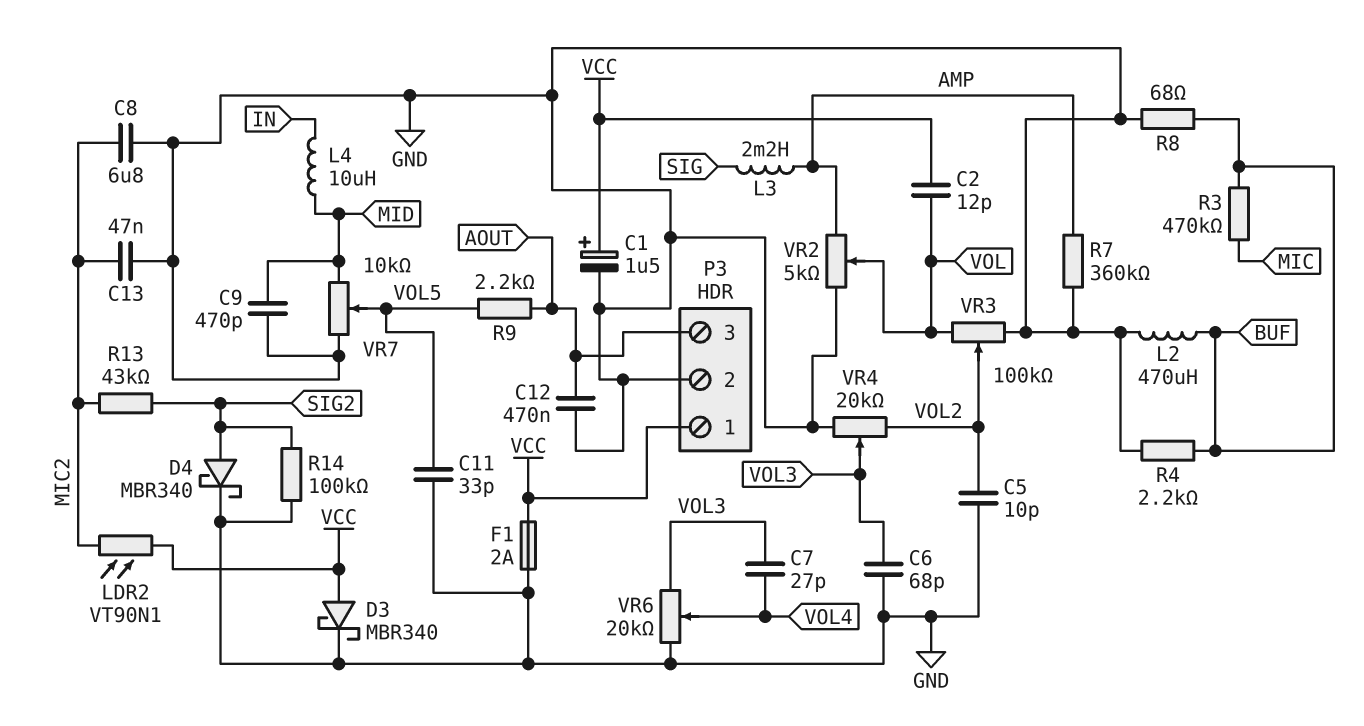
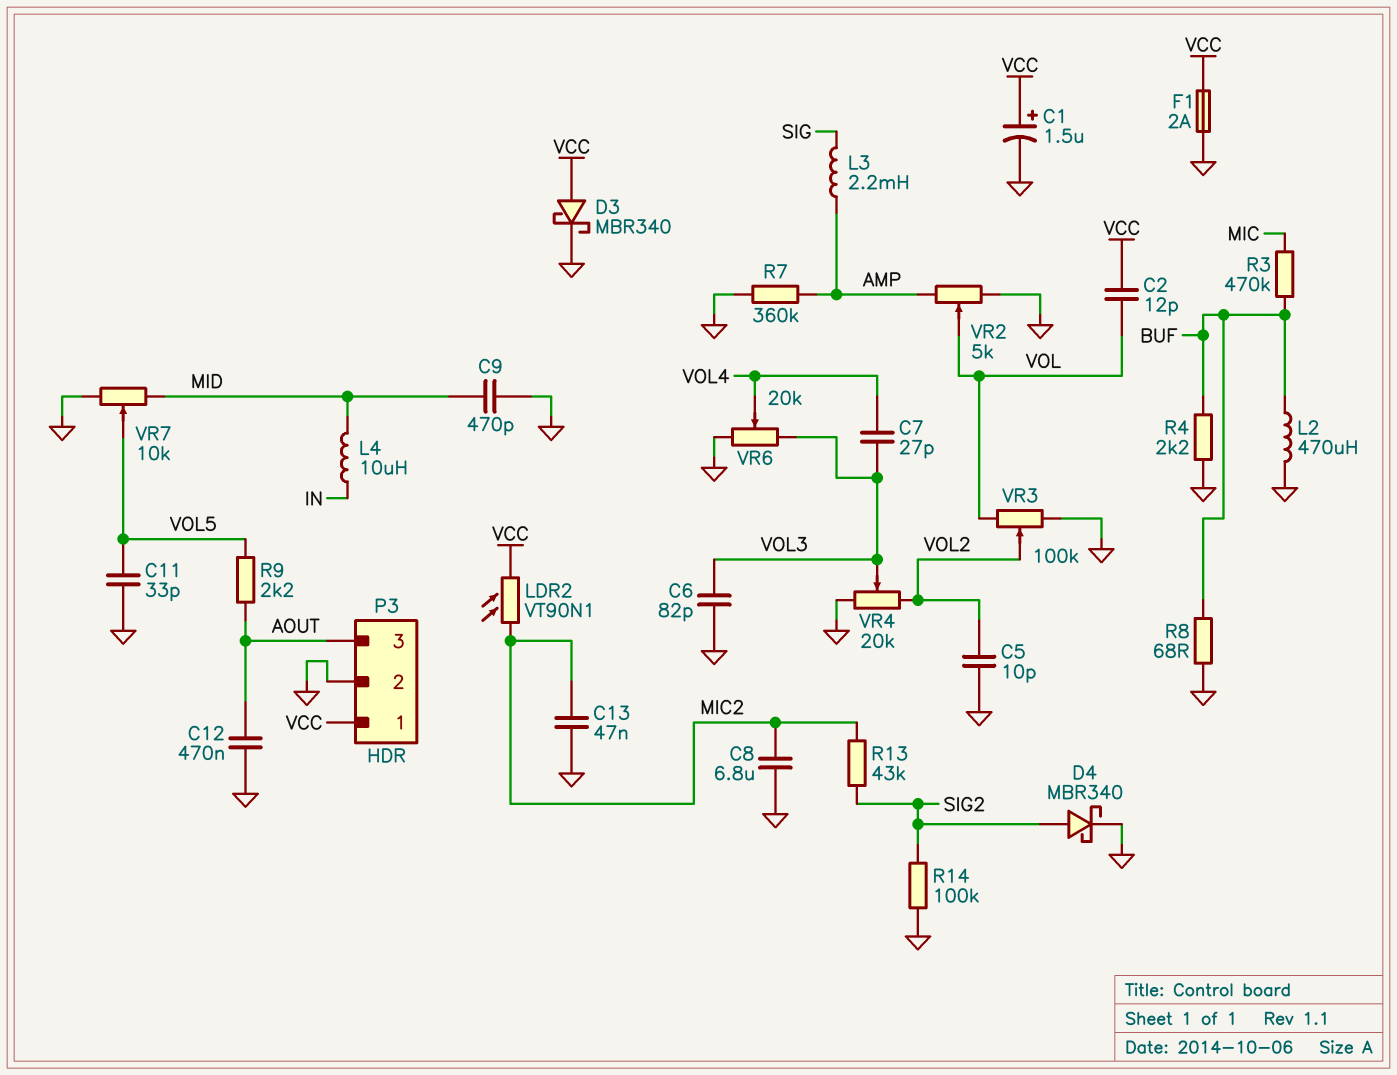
C6: 68pF (GND, VOL3) -> 82pF (GND, VOL3)

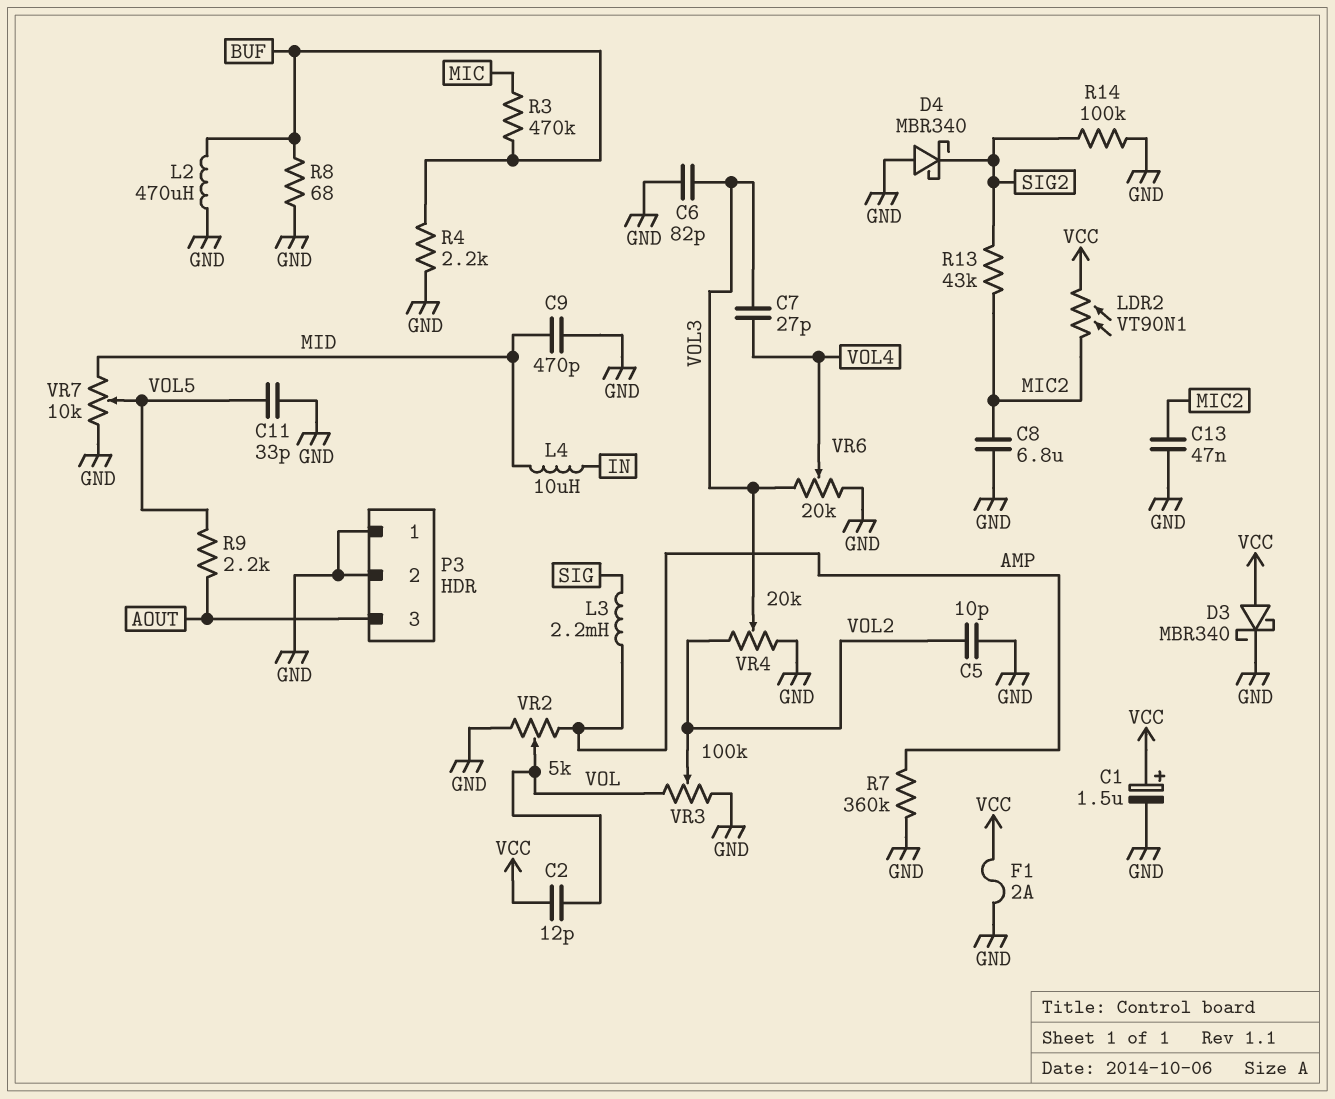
C12: 470nF (AOUT, GND) -> none
D4: schottky MBR340 (A SIG2, K GND) -> schottky MBR340 (A GND, K SIG2)
P3 pin 1: VCC -> GND

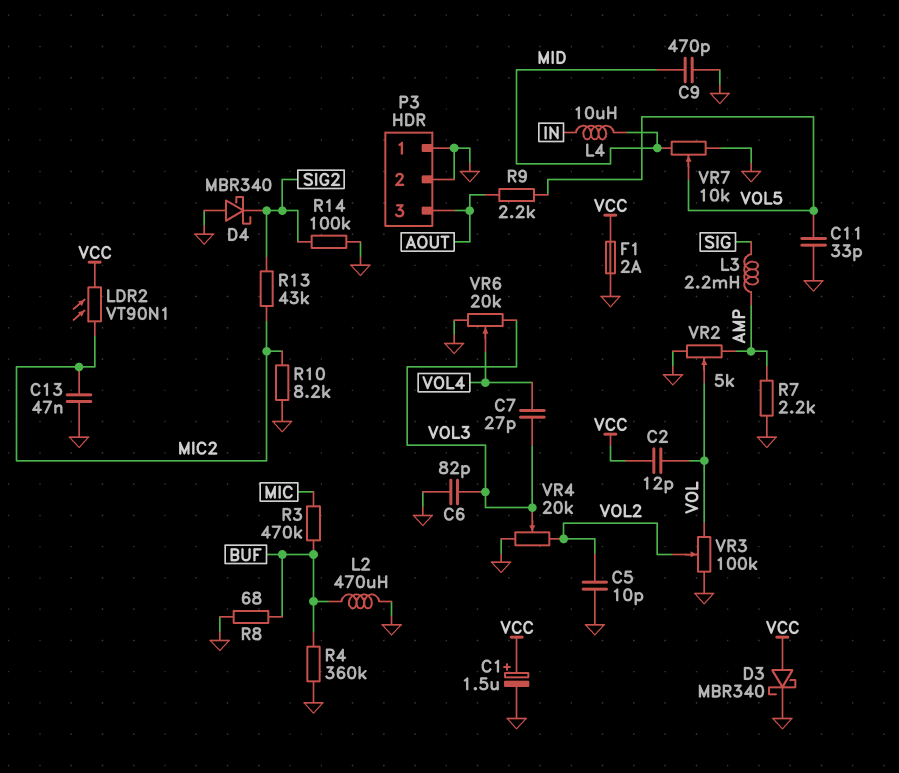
C8: 6.8uF (GND, MIC2) -> none
R4: 2.2k (BUF, GND) -> 360k (BUF, GND)
R7: 360k (AMP, GND) -> 2.2k (AMP, GND)
R10: none -> 8.2k (GND, MIC2)

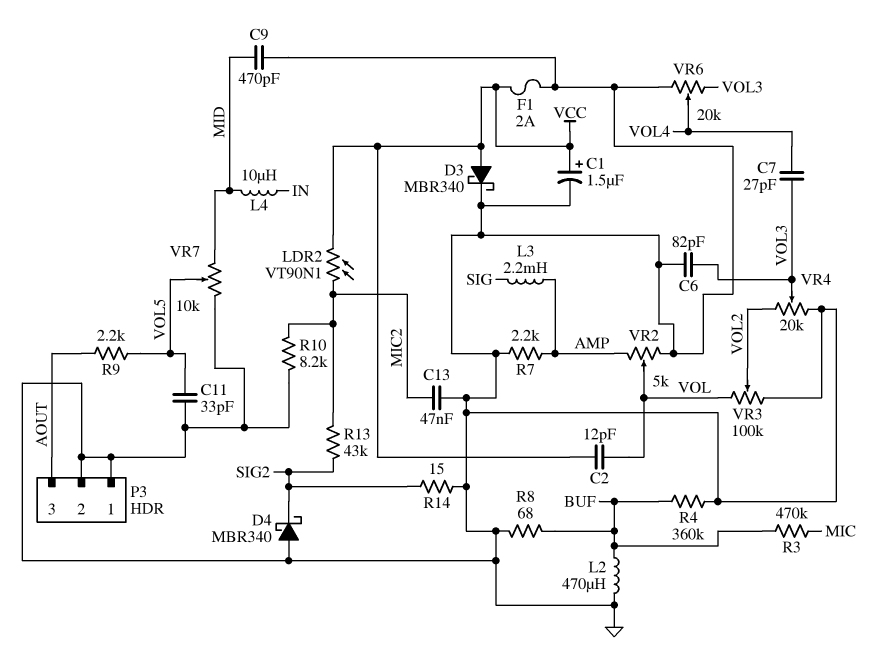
C5: 10pF (GND, VOL2) -> none
R14: 100k (GND, SIG2) -> 15 (GND, SIG2)

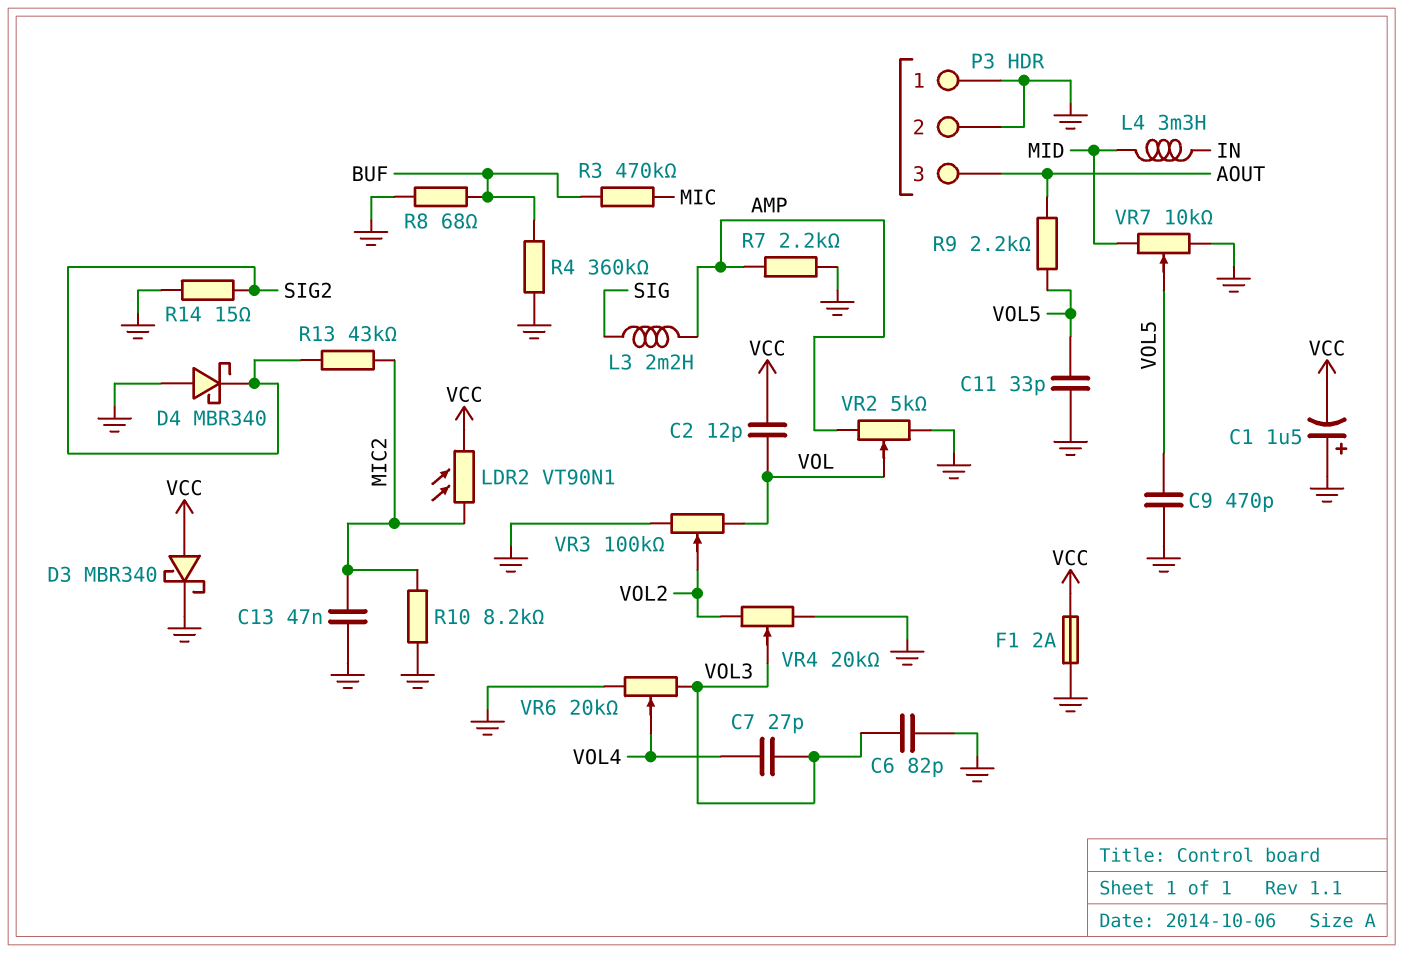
C1: 1.5uF (plus VCC, minus GND) -> 1.5uF (plus GND, minus VCC)
C9: 470pF (GND, MID) -> 470pF (GND, VOL5)
L2: 470uH (BUF, GND) -> none
L4: 10uH (IN, MID) -> 3.3mH (IN, MID)

